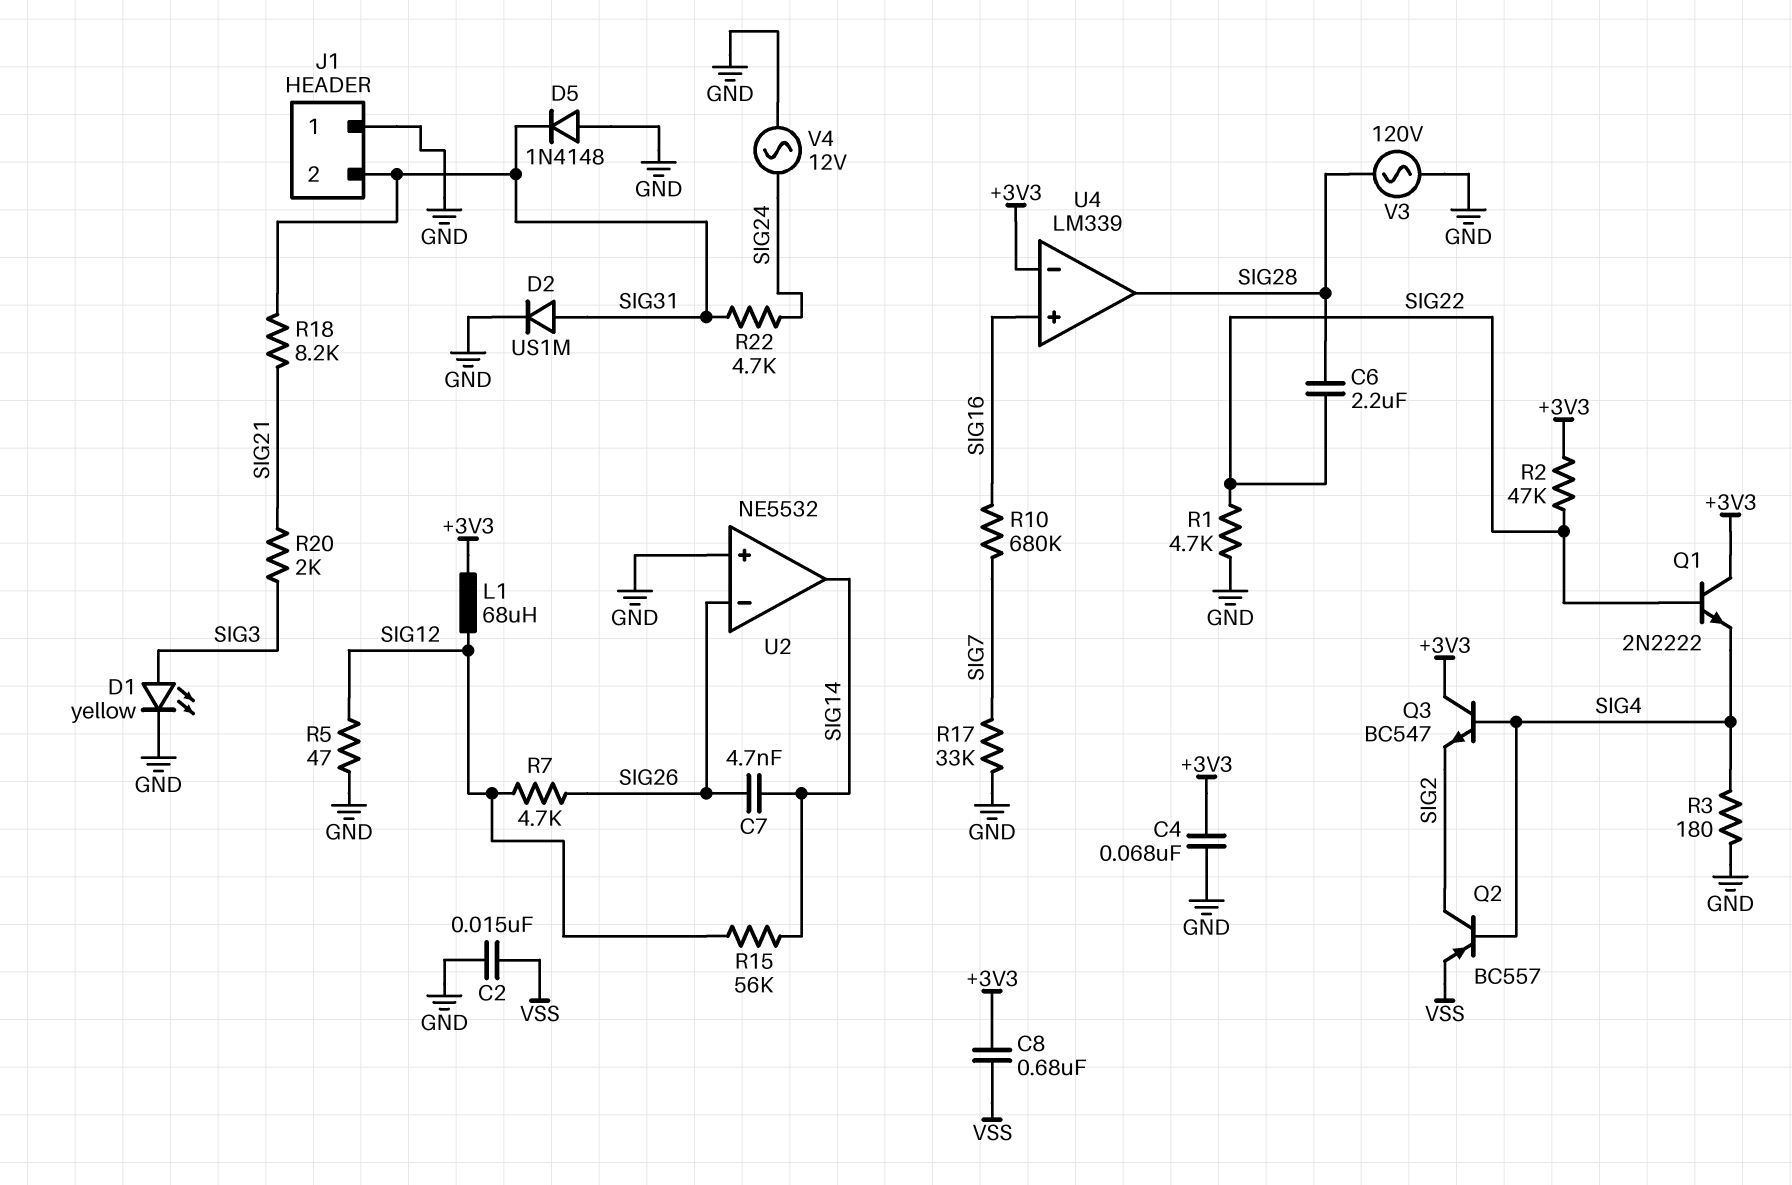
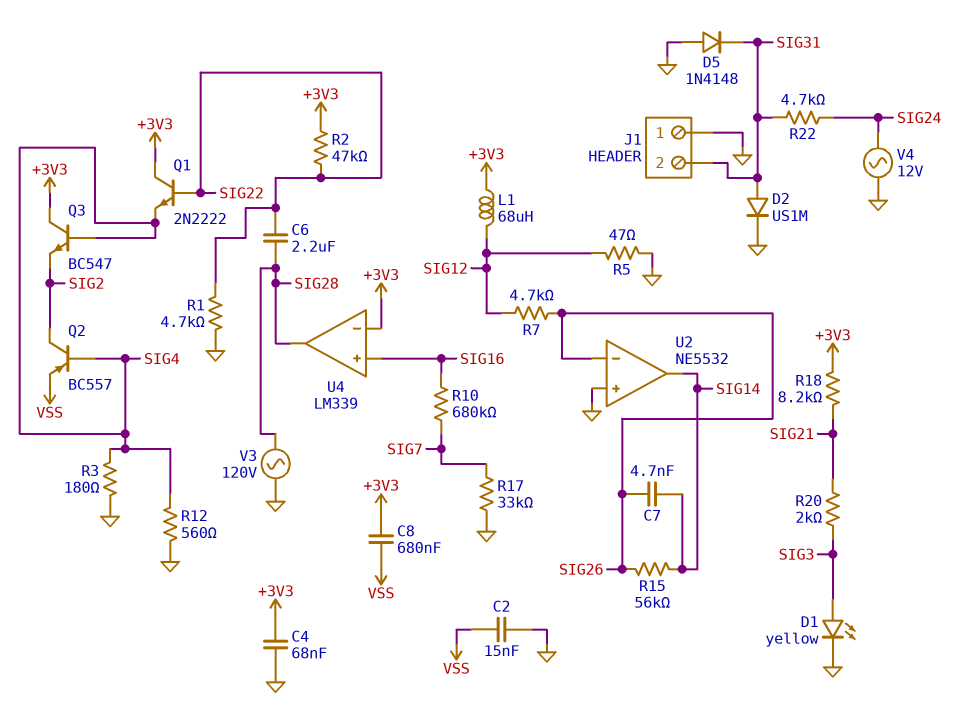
R12: none -> 560 (GND, SIG4)
R15: 56k (SIG12, SIG14) -> 56k (SIG14, SIG26)
R18: 8.2k (SIG21, SIG31) -> 8.2k (+3V3, SIG21)

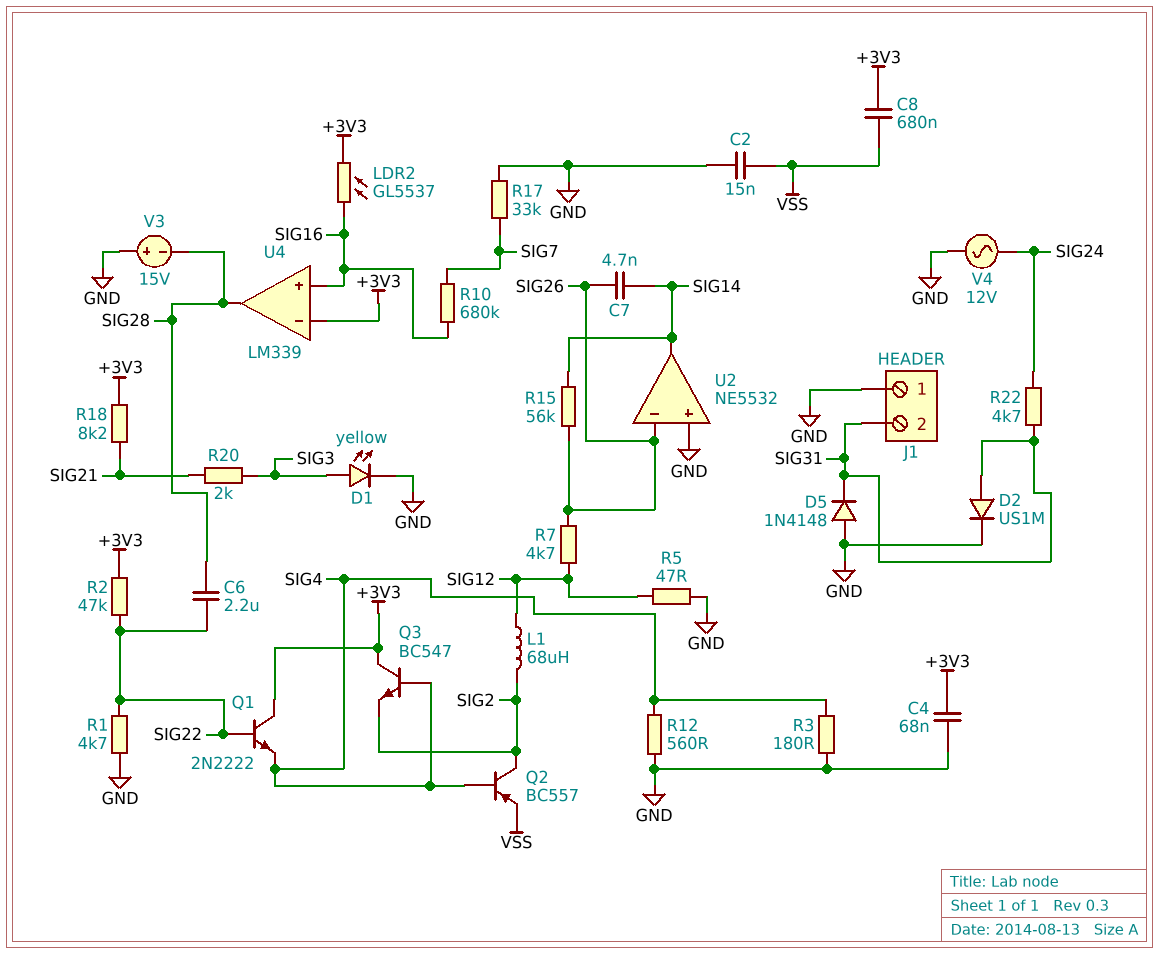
L1: 68uH (+3V3, SIG12) -> 68uH (SIG2, SIG12)
LDR2: none -> GL5537 (+3V3, SIG16)
V3: AC 120V (GND, SIG28) -> 15V (plus GND, minus SIG28)

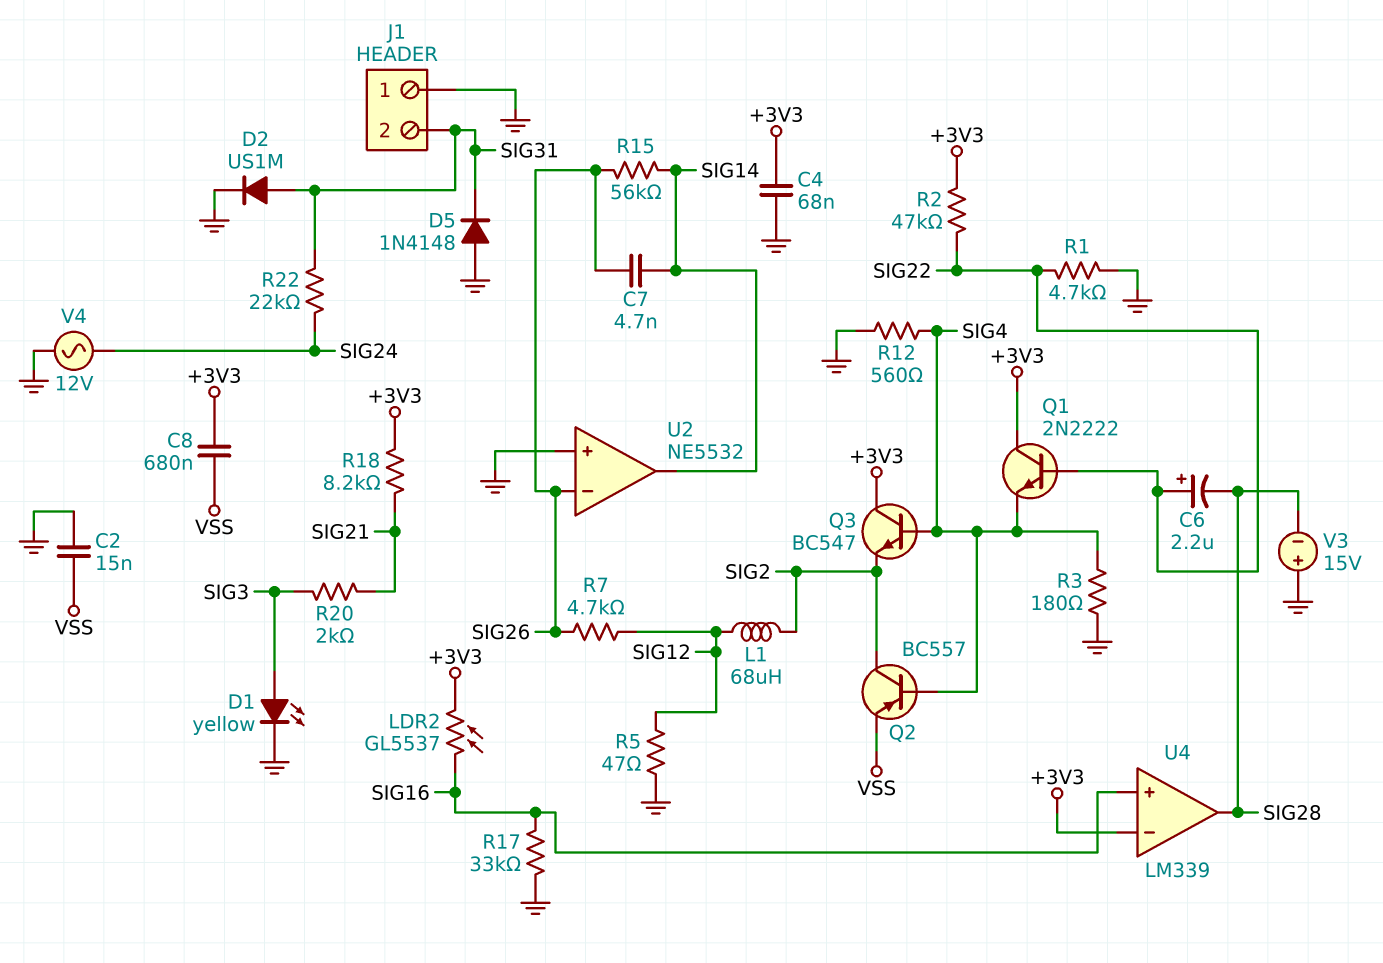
C6: 2.2uF (SIG22, SIG28) -> 2.2uF (plus SIG22, minus SIG28)
R10: 680k (SIG7, SIG16) -> none
R17: 33k (GND, SIG7) -> 33k (GND, SIG16)
R22: 4.7k (SIG24, SIG31) -> 22k (SIG24, SIG31)

